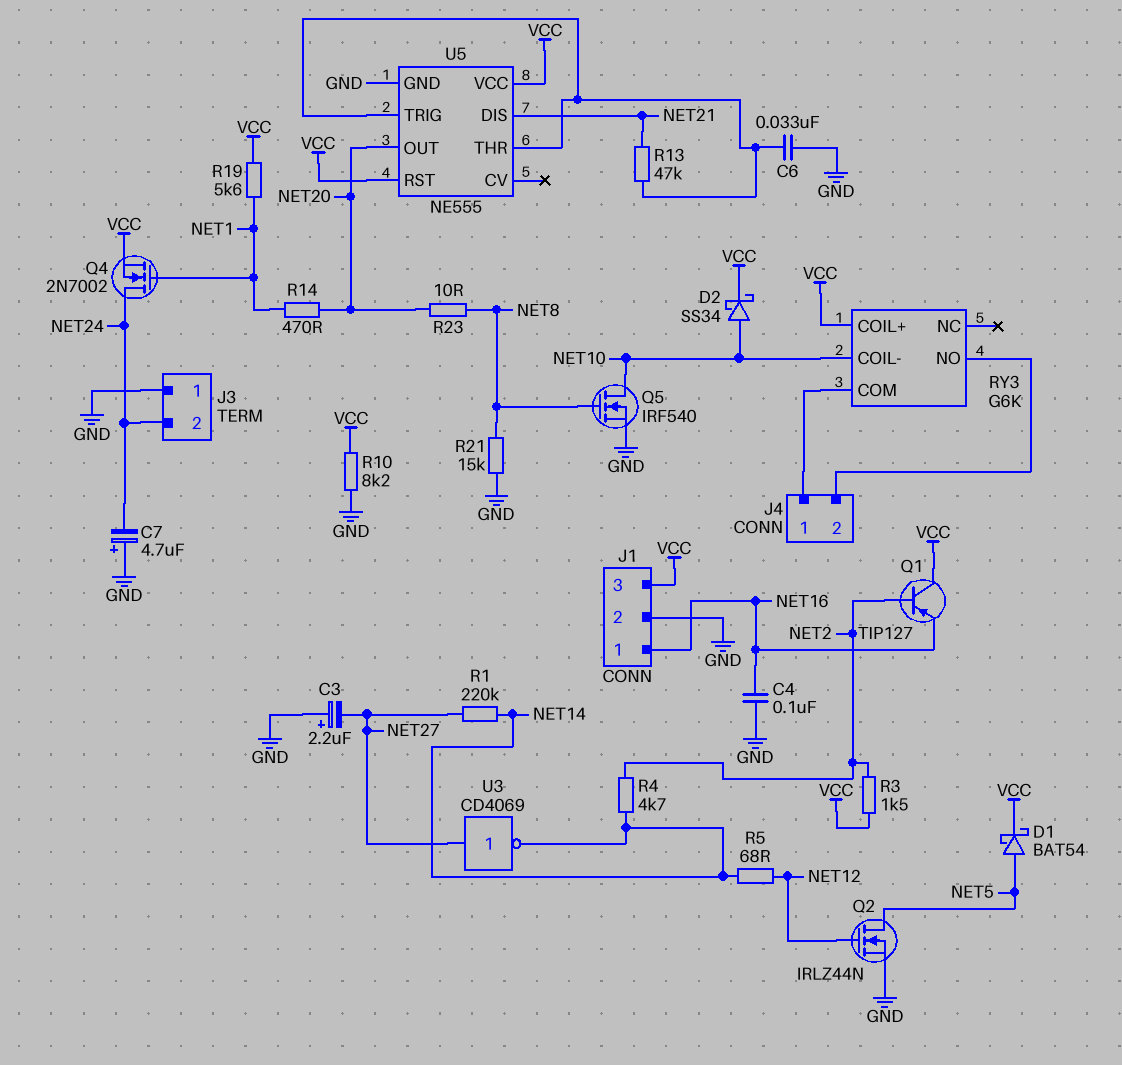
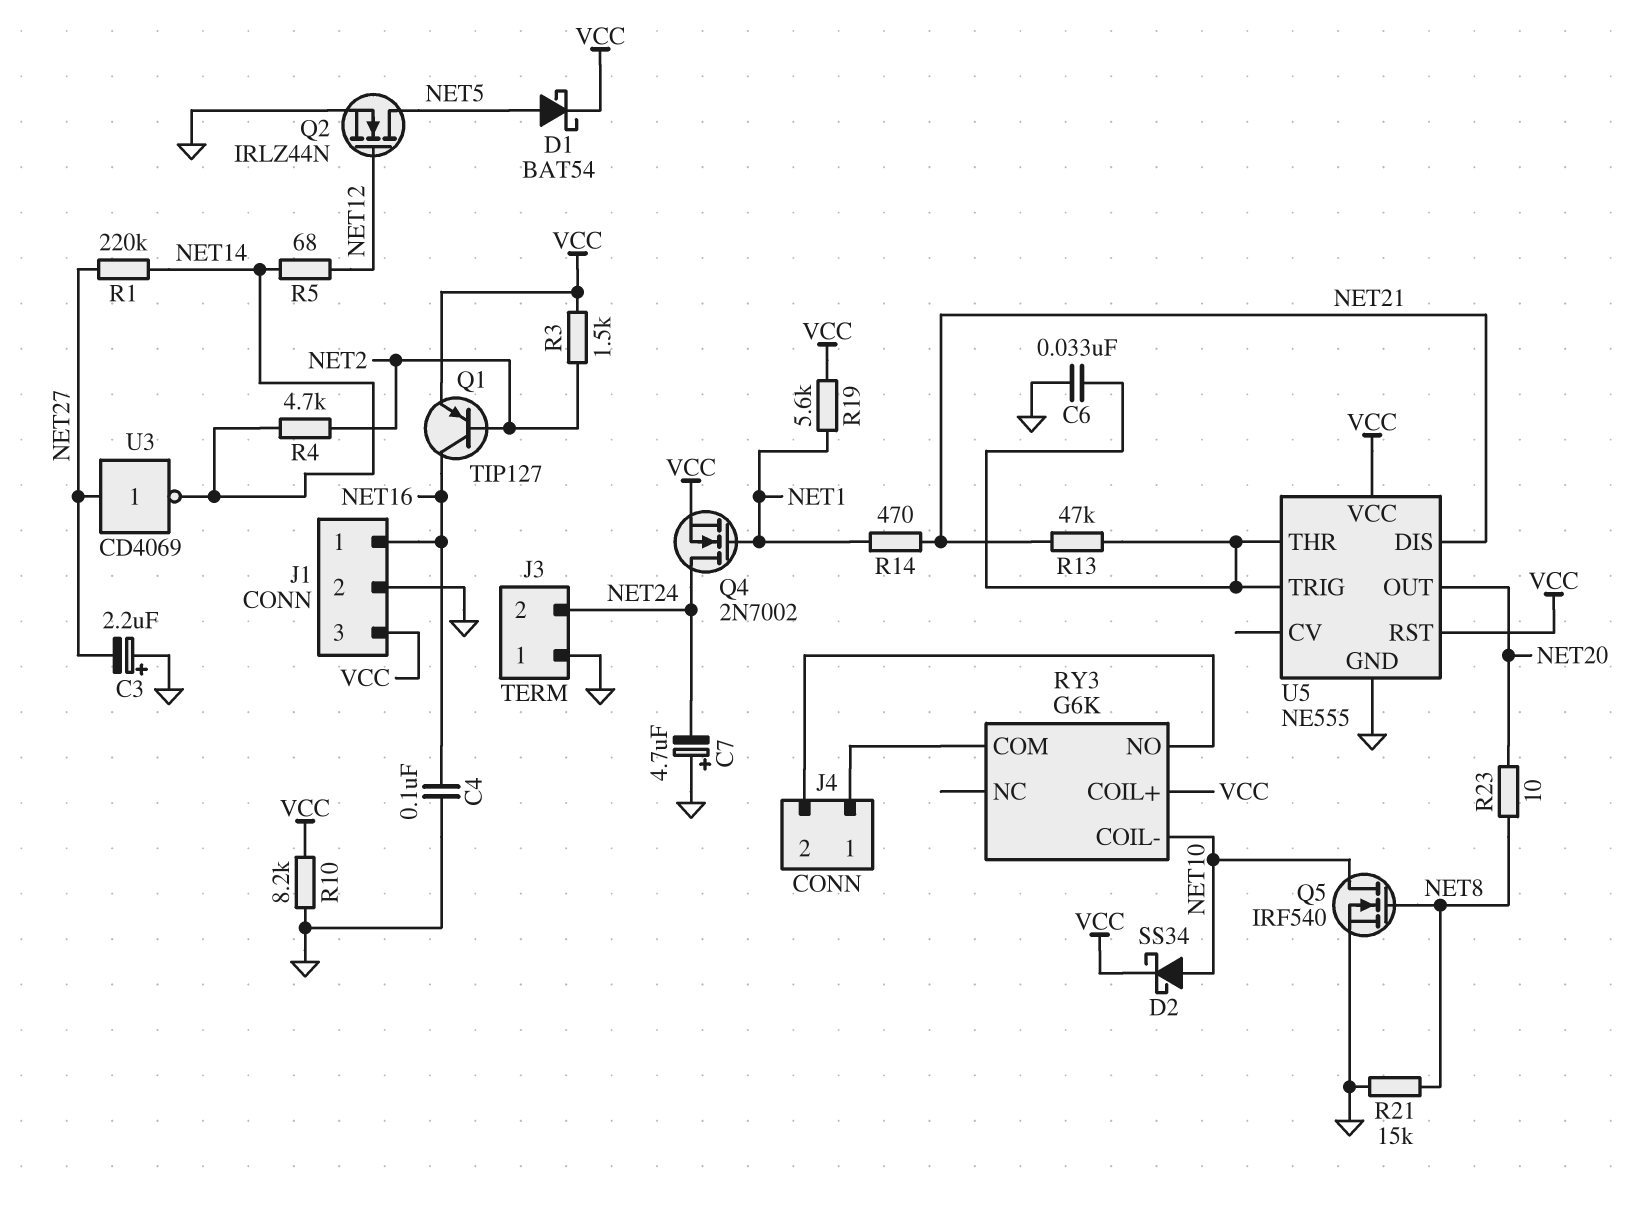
Q1: PNP TIP127 (B NET2, C VCC, E NET16) -> PNP TIP127 (B NET2, C NET16, E VCC)
R14: 470 (NET1, NET20) -> 470 (NET1, NET21)

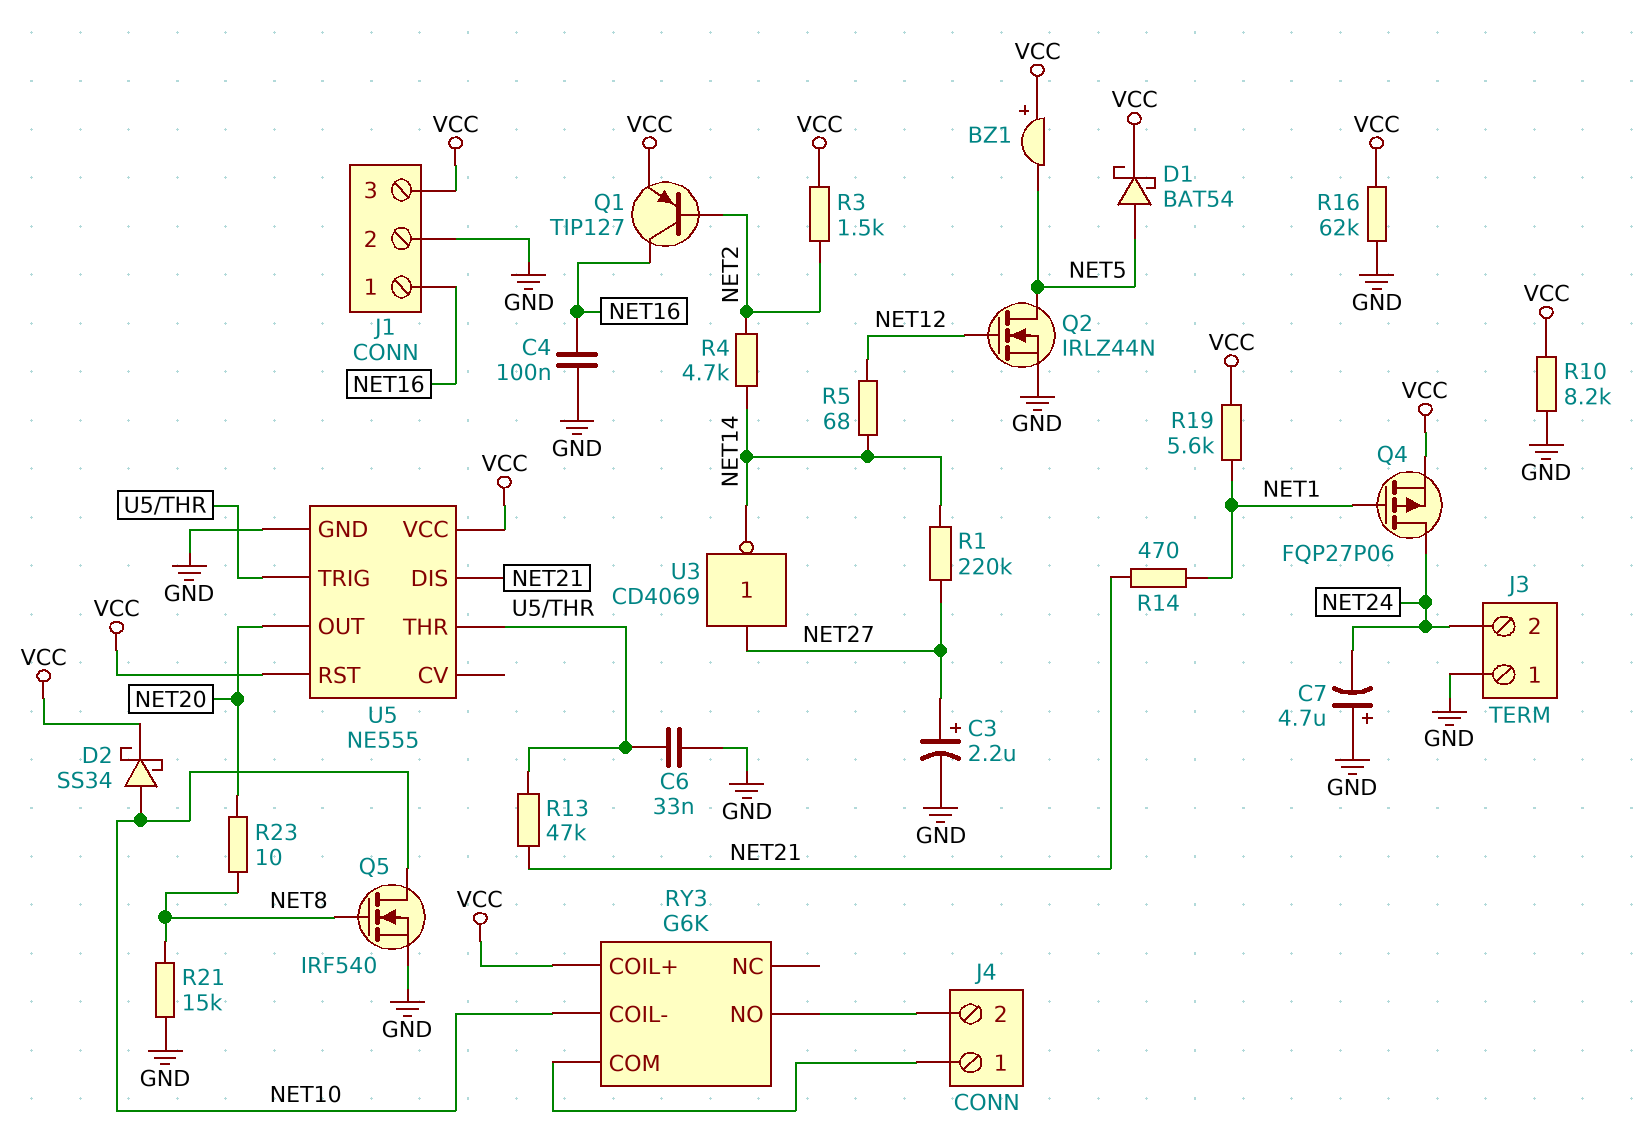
BZ1: none -> buzzer (plus VCC, minus NET5)
C3: 2.2uF (plus GND, minus NET27) -> 2.2uF (plus NET27, minus GND)
Q4: NMOS 2N7002 (G NET1, D NET24, S VCC) -> PMOS FQP27P06 (G NET1, D NET24, S VCC)
R16: none -> 62k (GND, VCC)

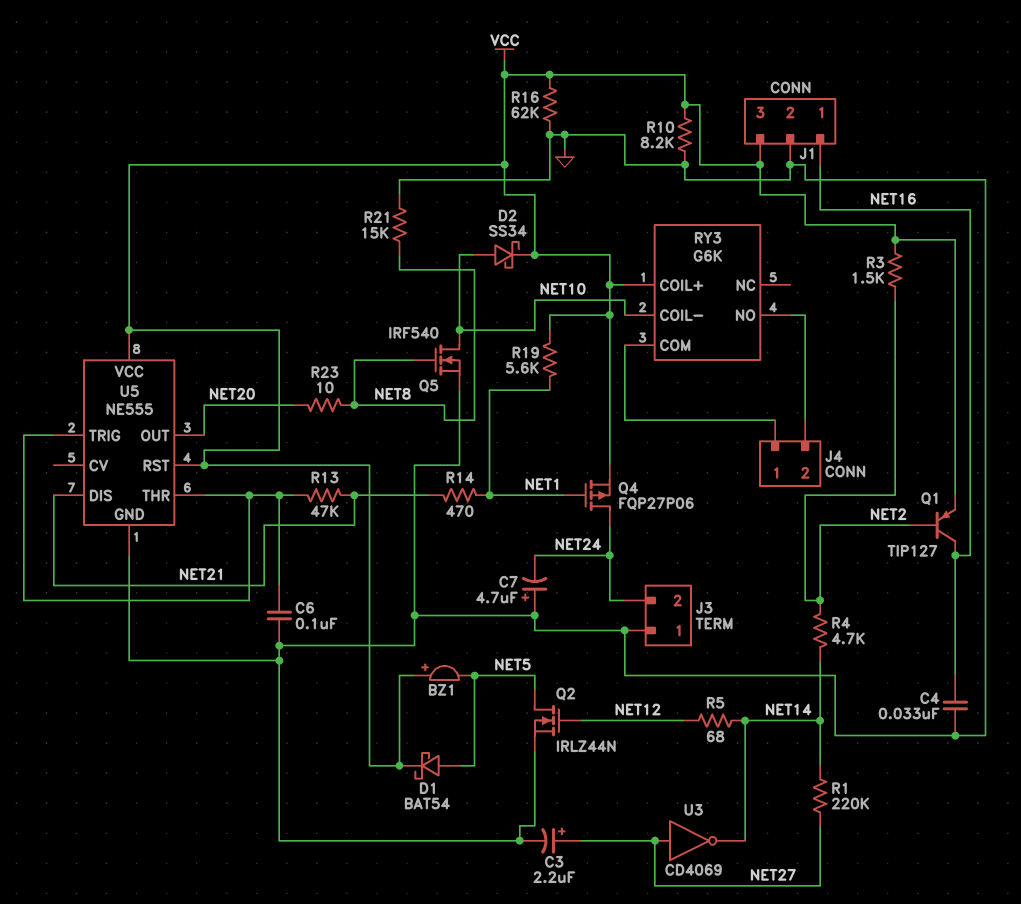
C4: 100nF (GND, NET16) -> 33nF (GND, NET16)
C6: 33nF (GND, U5/THR) -> 100nF (GND, U5/THR)

